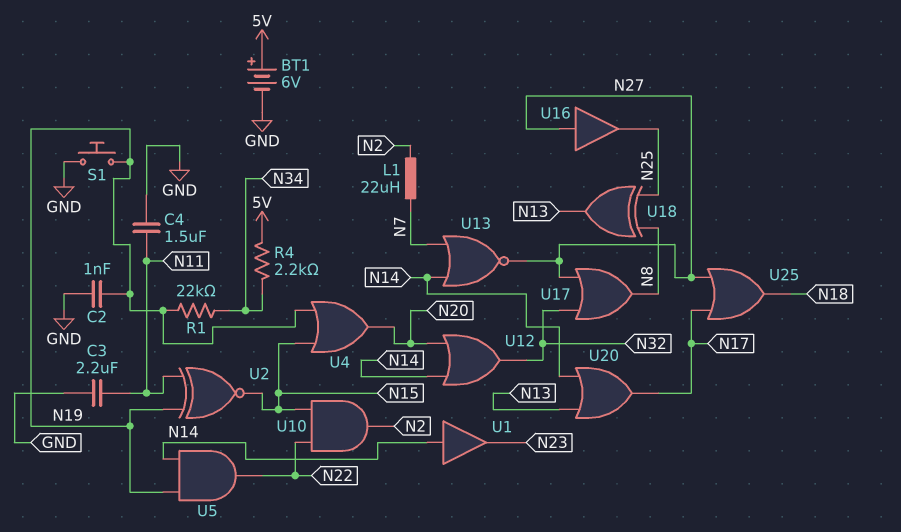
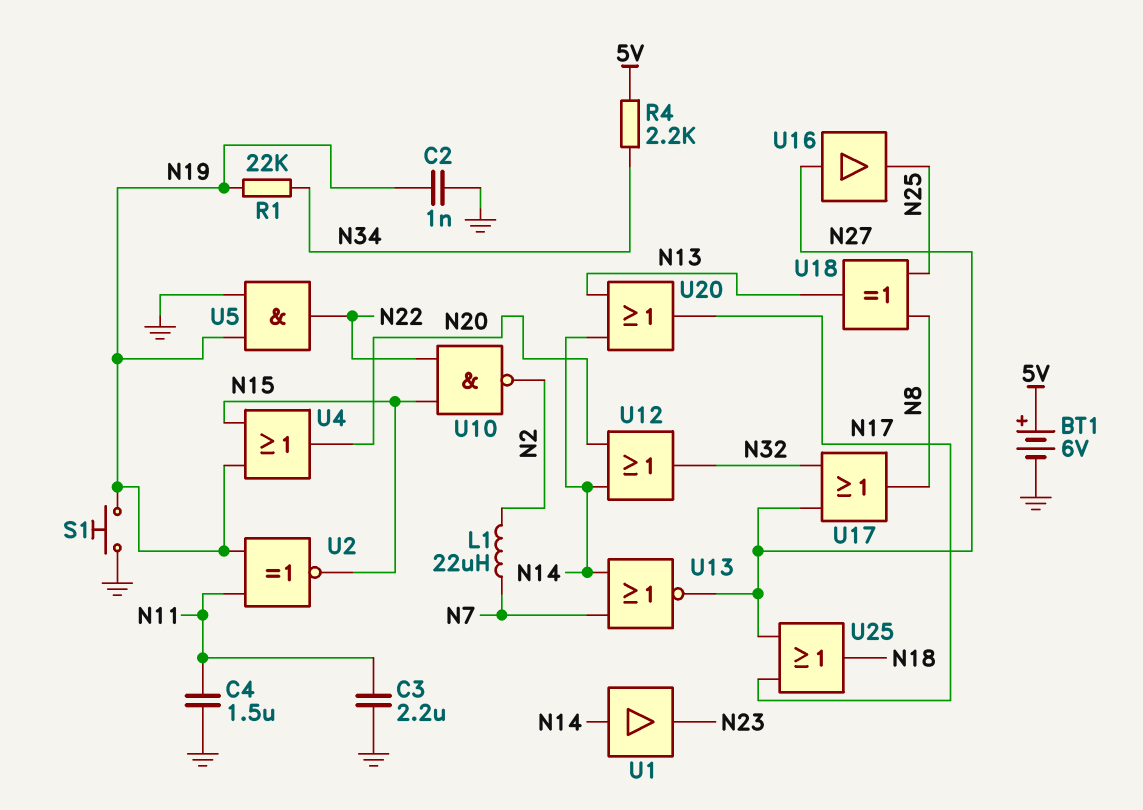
U5: AND (in N14, in N19, out N22) -> AND (in GND, in N19, out N22)
U10: AND (in N15, in N22, out N2) -> NAND (in N15, in N22, out N2)

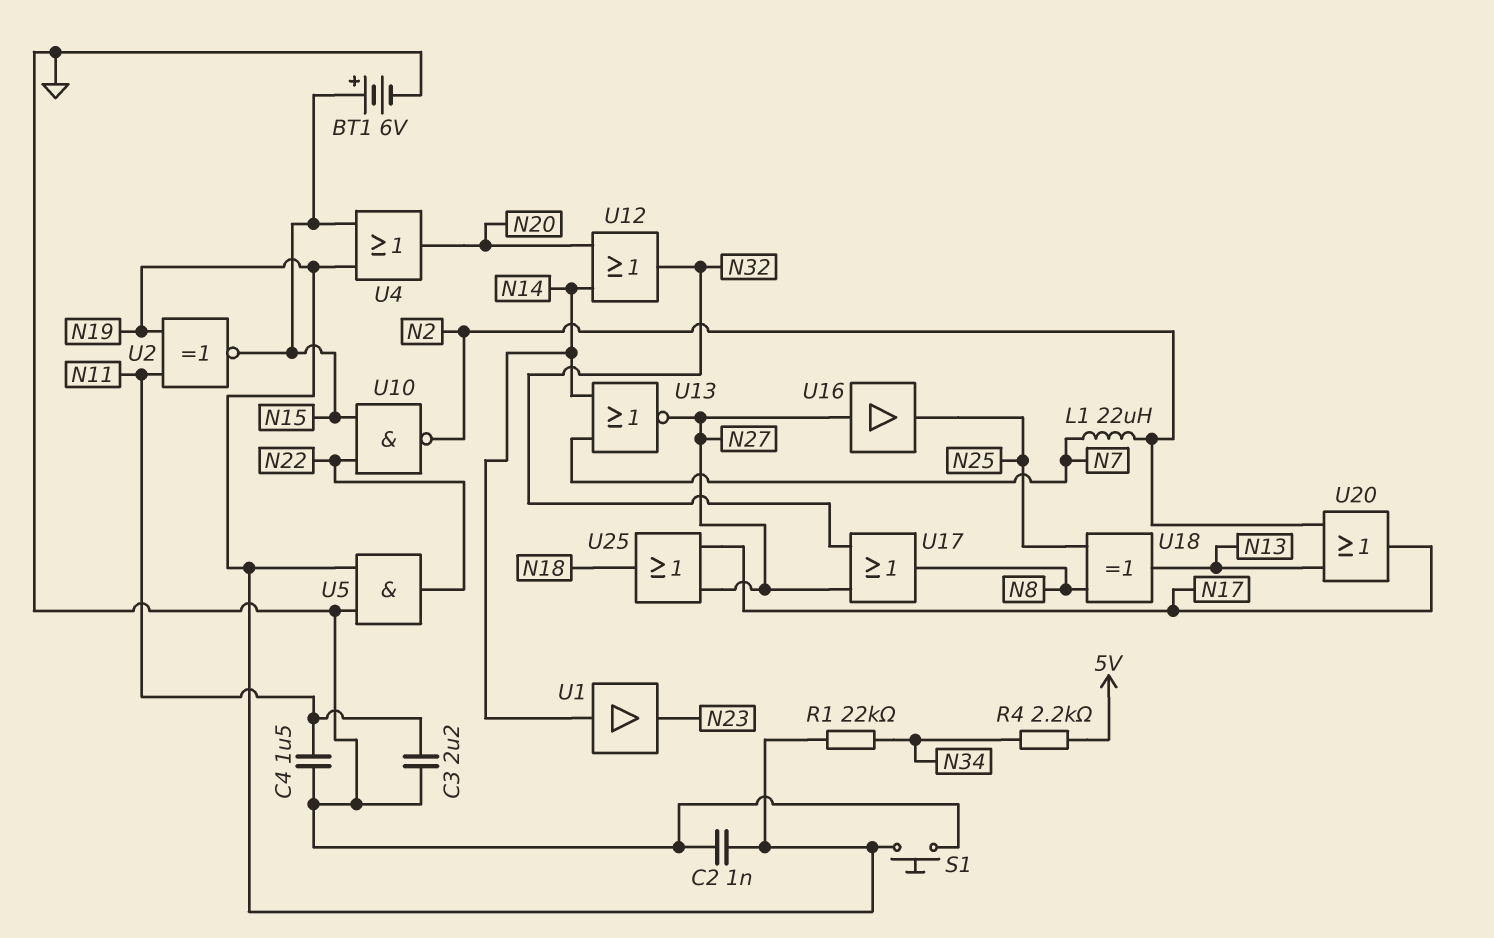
BT1: 6V (plus 5V, minus GND) -> 6V (plus N15, minus GND)
U20: OR (in N13, in N14, out N17) -> OR (in N2, in N13, out N17)

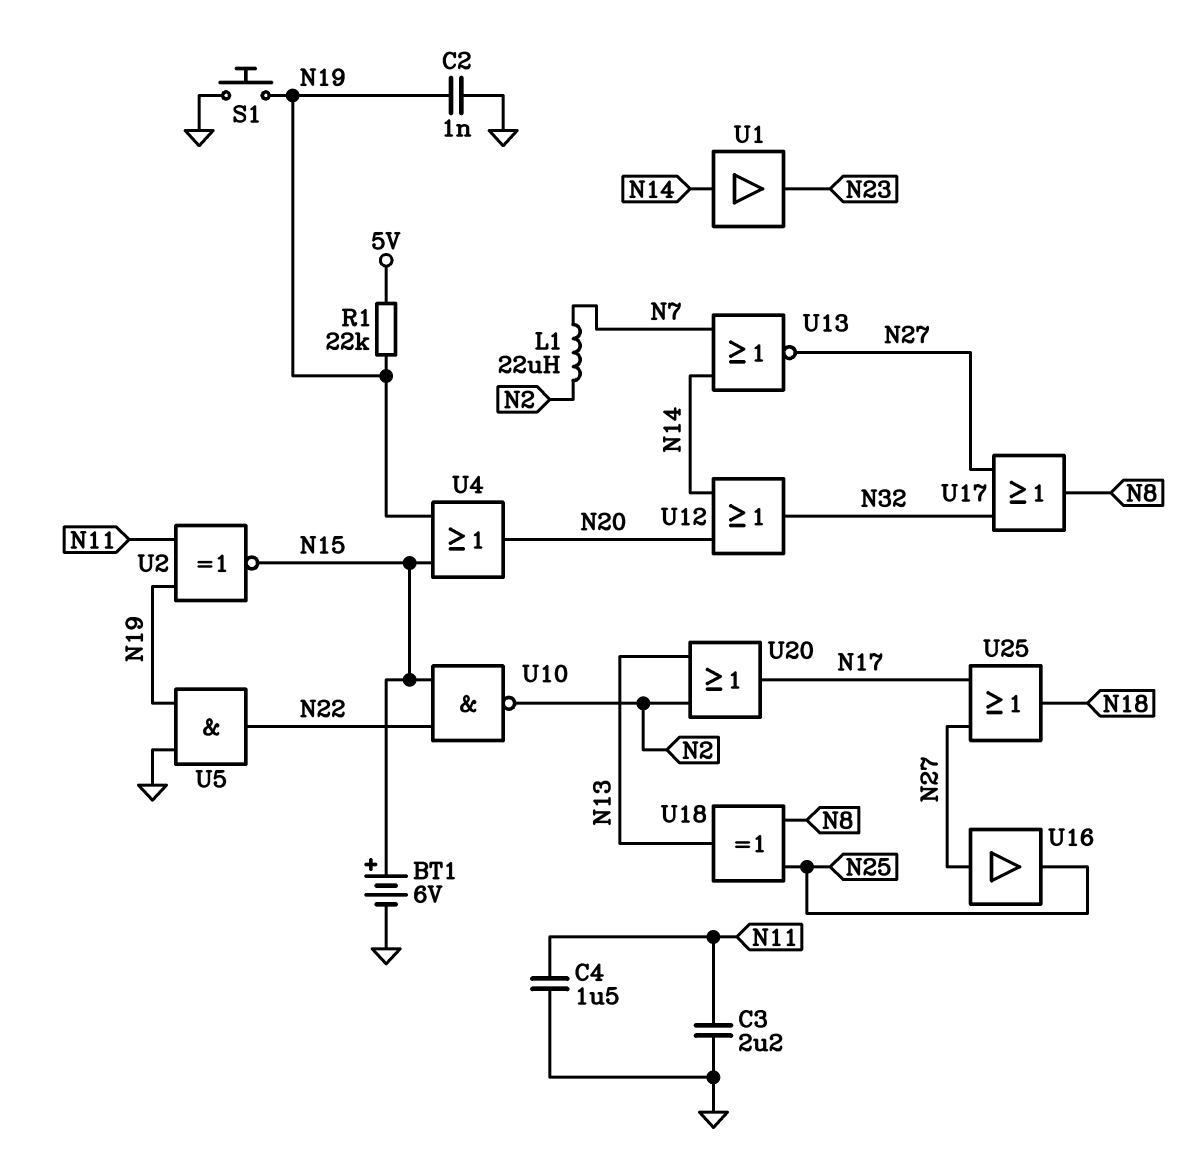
R1: 22k (N19, N34) -> 22k (5V, N19)
R4: 2.2k (5V, N34) -> none

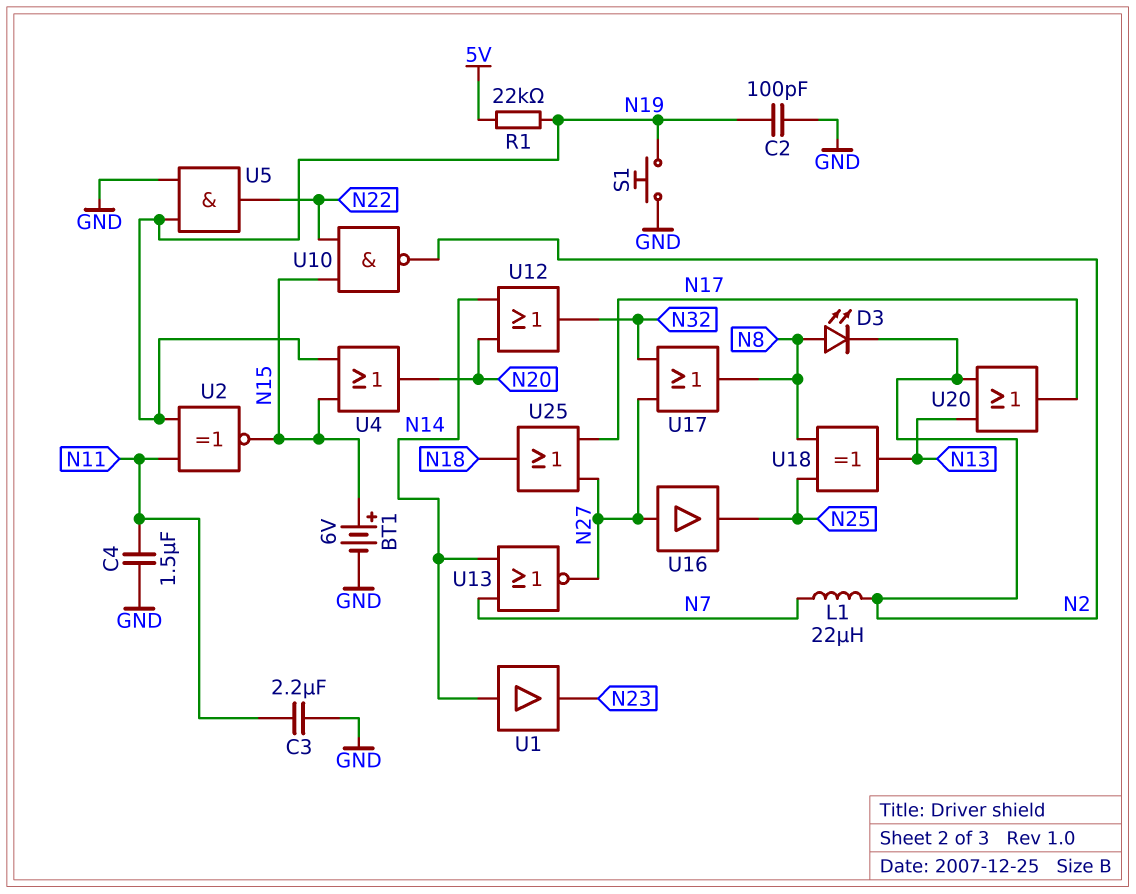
C2: 1nF (GND, N19) -> 100pF (GND, N19)
D3: none -> LED (A N8, K N2)

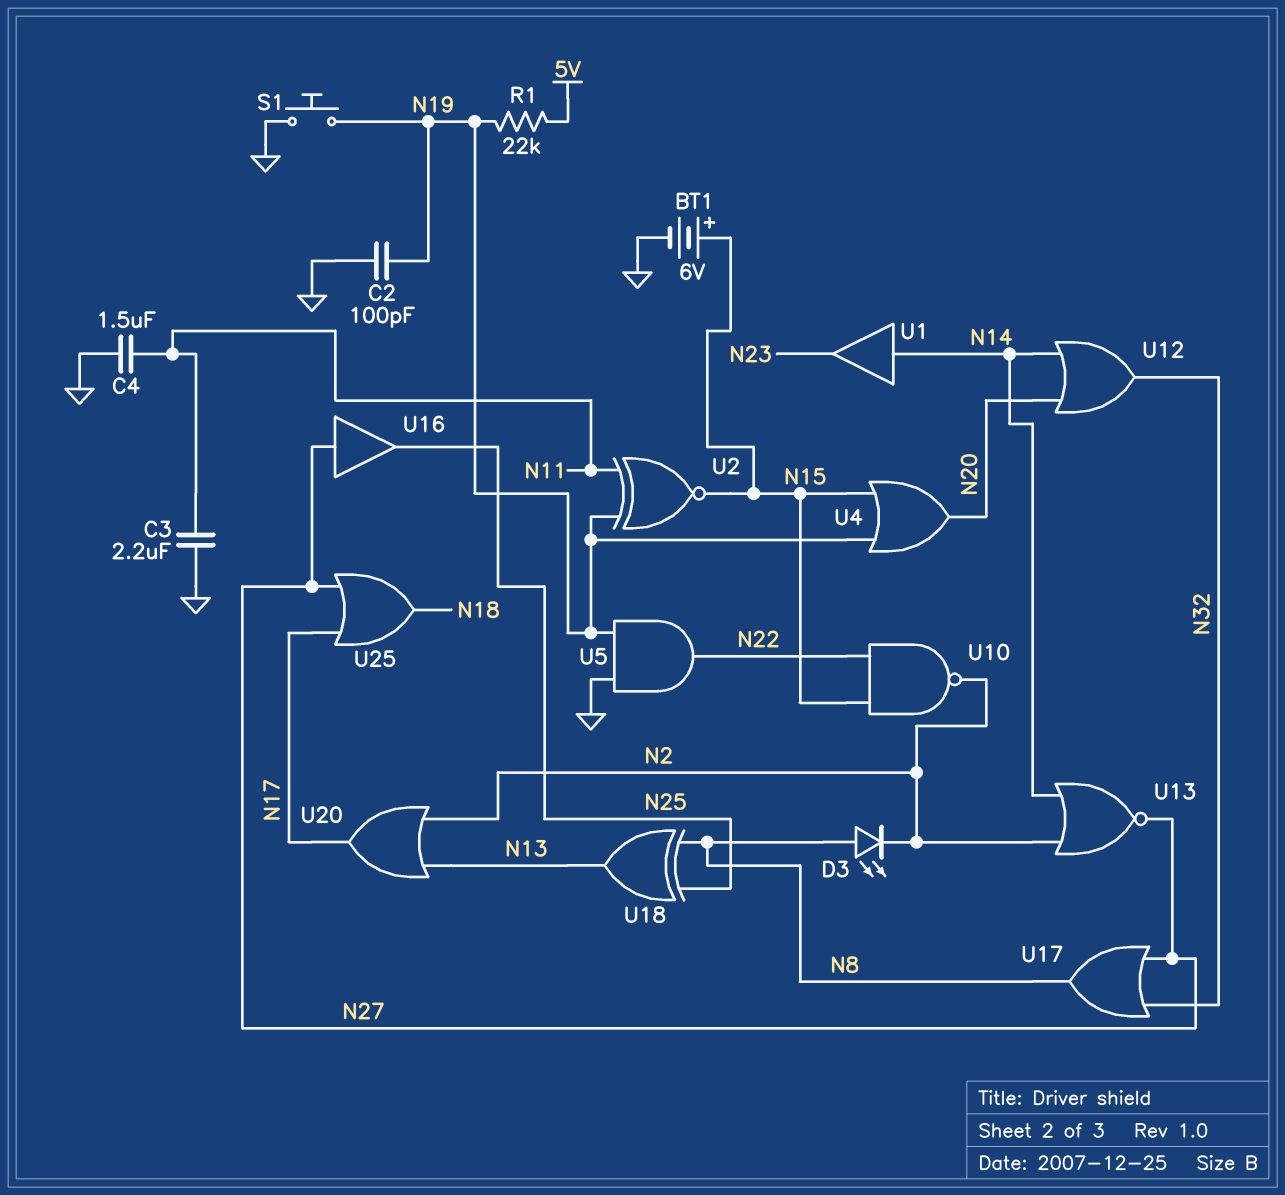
L1: 22uH (N2, N7) -> none
U13: NOR (in N7, in N14, out N27) -> NOR (in N2, in N14, out N27)

